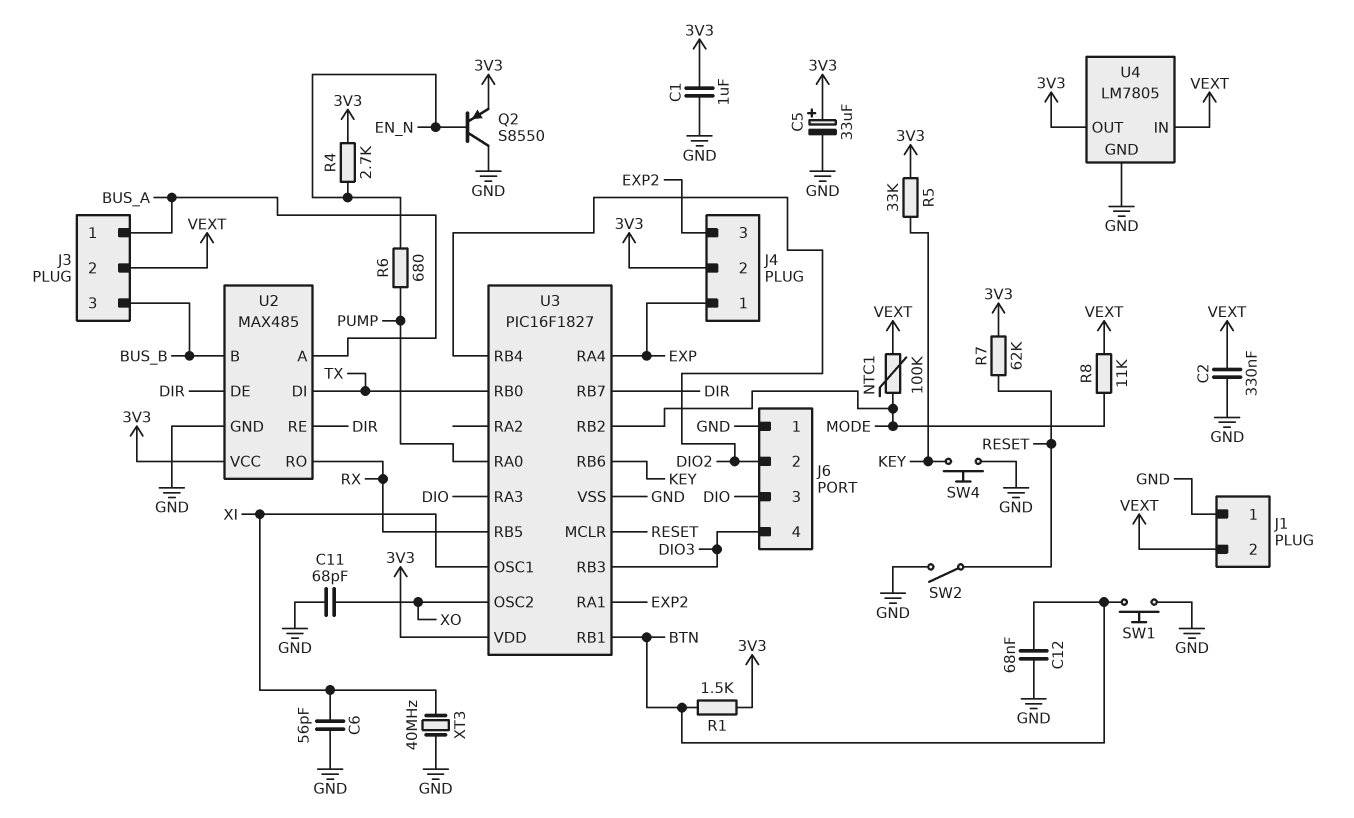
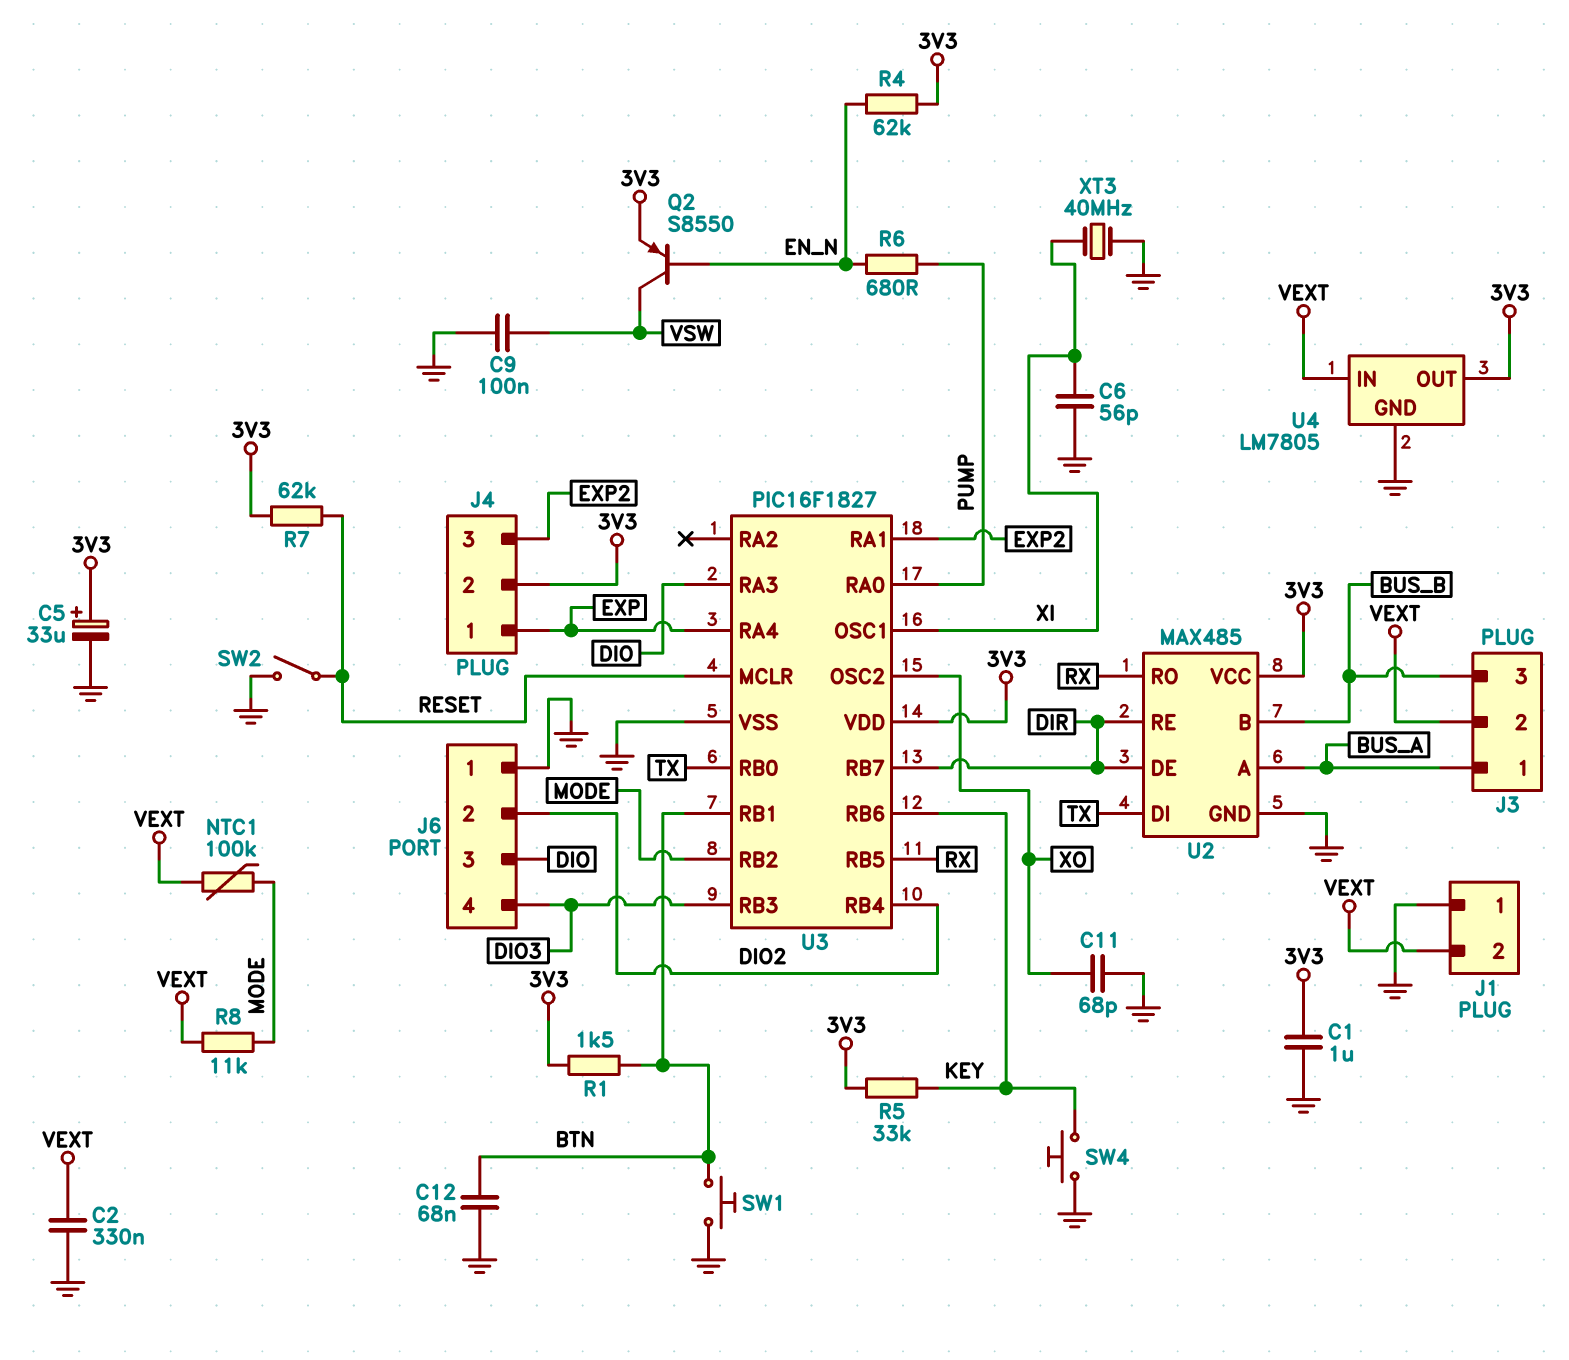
C9: none -> 100nF (GND, VSW)
Q2: PNP S8550 (B EN_N, C GND, E 3V3) -> PNP S8550 (B EN_N, C VSW, E 3V3)
R4: 2.7k (3V3, EN_N) -> 62k (3V3, EN_N)

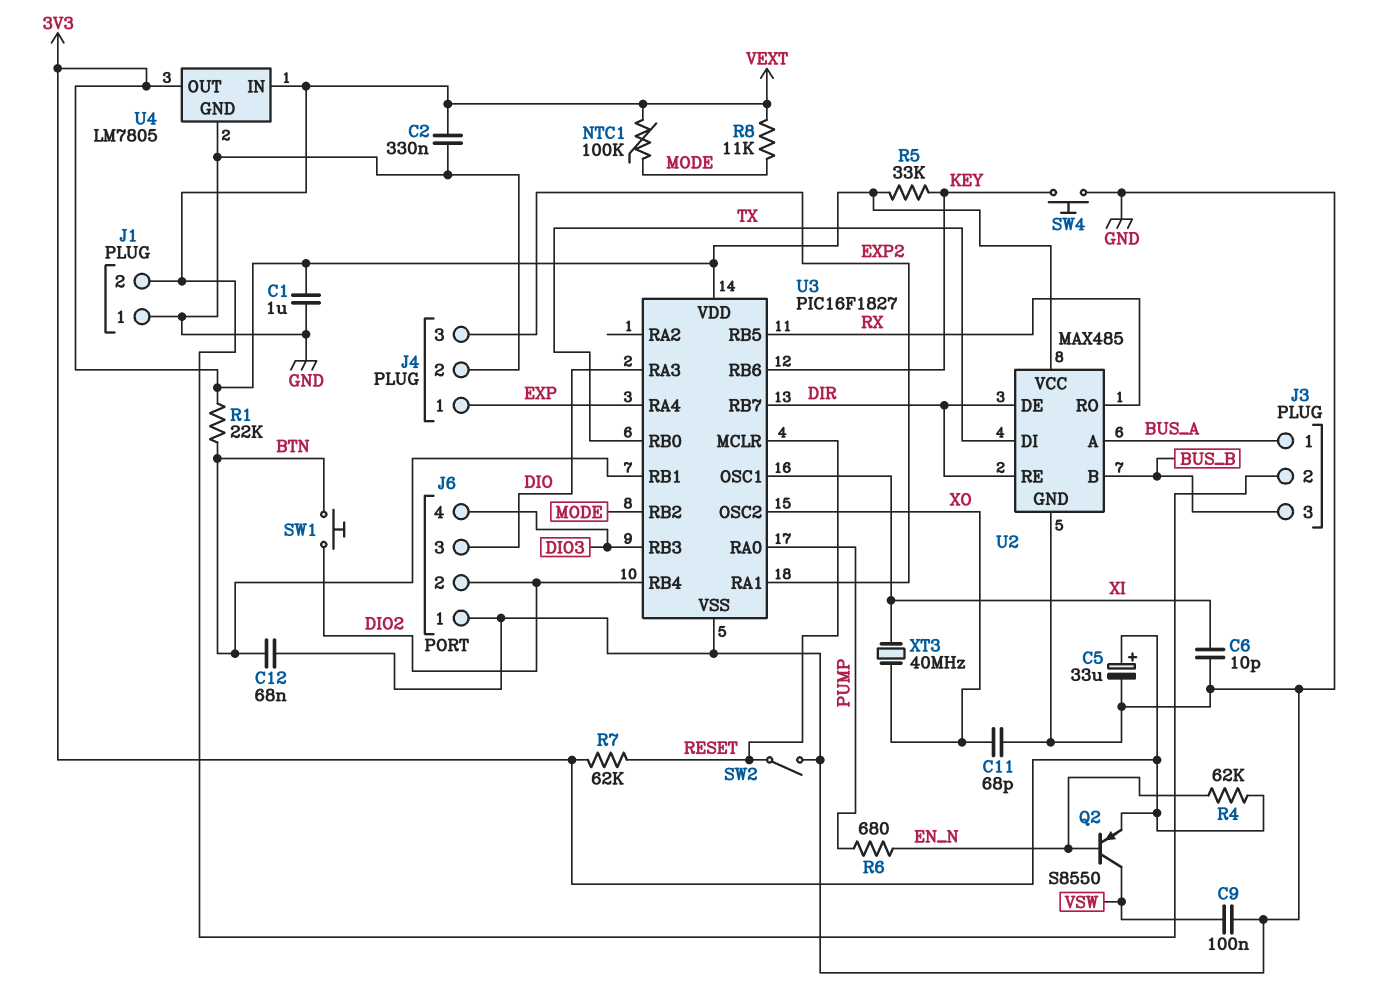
C6: 56pF (GND, XI) -> 10pF (GND, XI)
J4 pin 2: 3V3 -> GND
R1: 1.5k (3V3, BTN) -> 22k (3V3, BTN)
SW1: button (BTN, GND) -> button (BTN, DIO2)
XT3: 40MHz (GND, XI) -> 40MHz (XI, XO)

